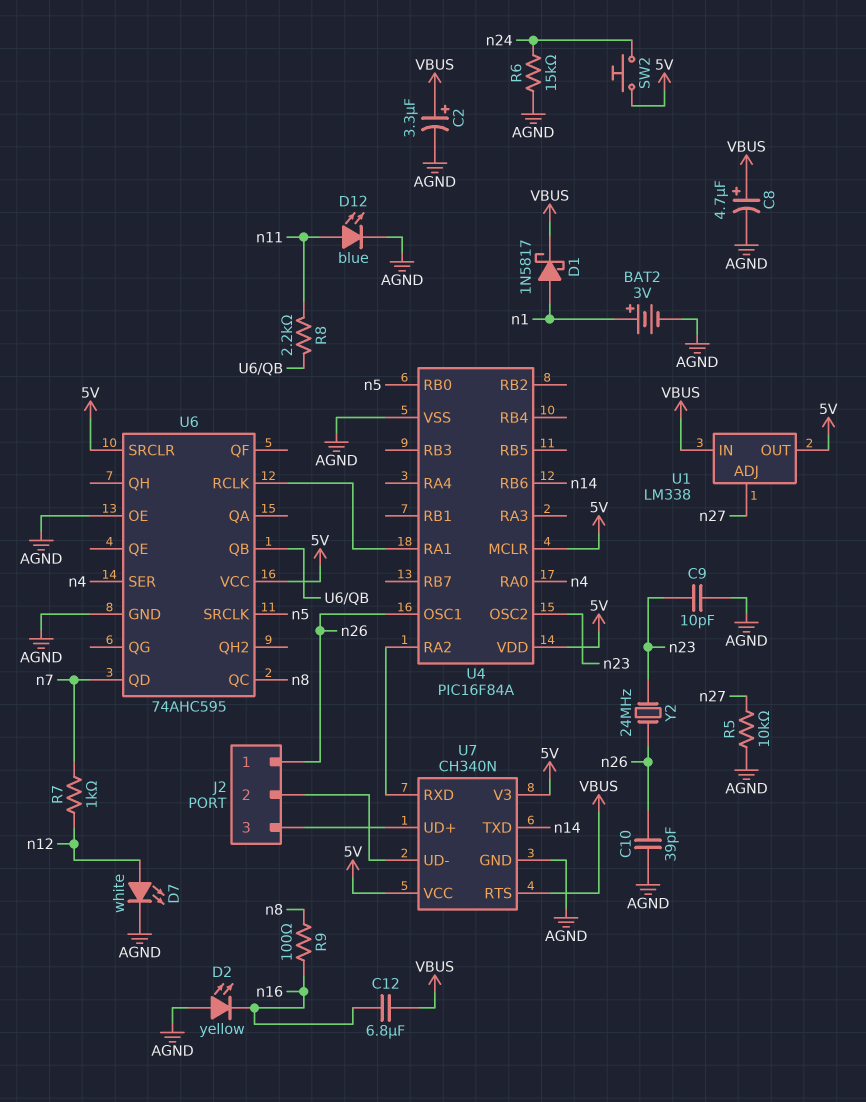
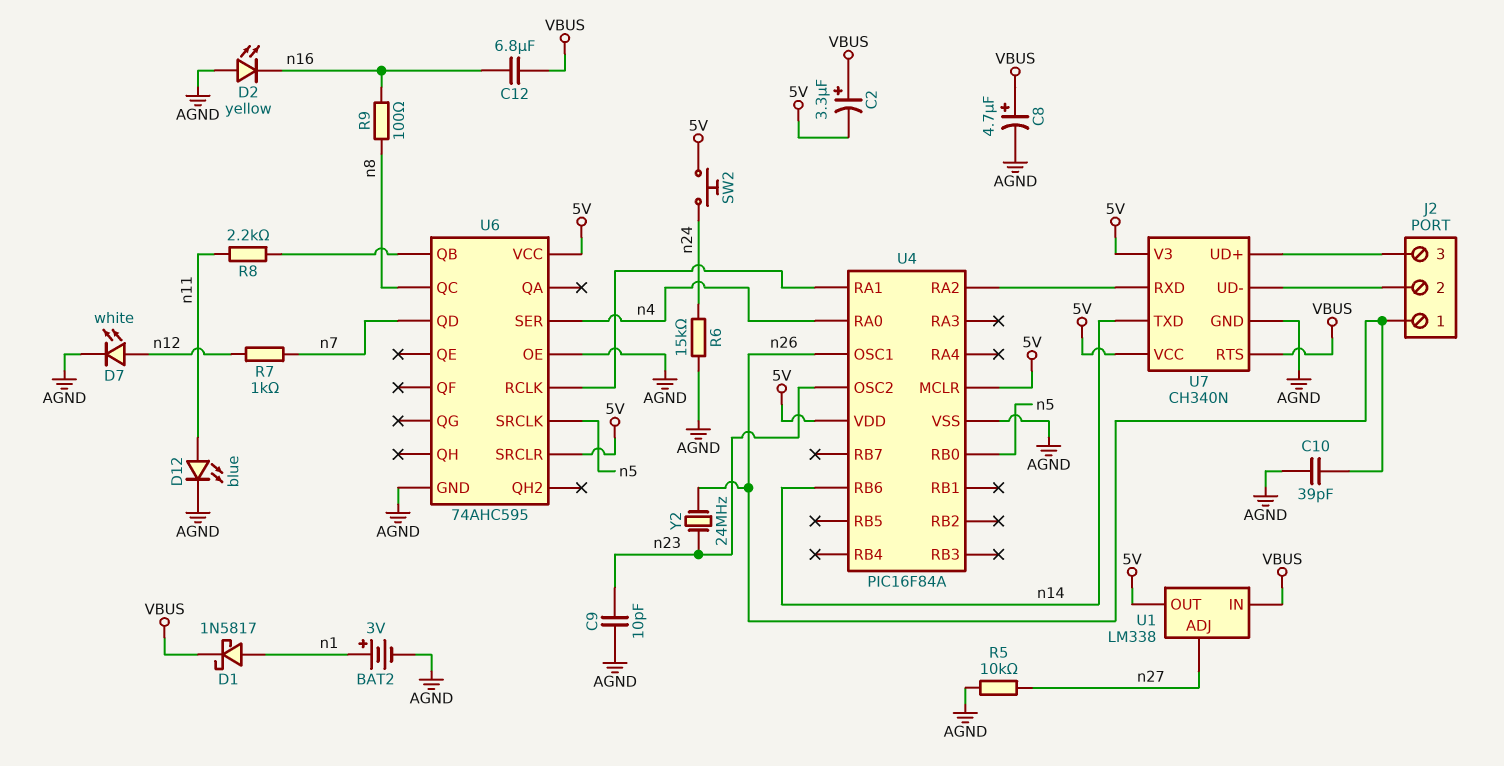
C2: 3.3uF (plus VBUS, minus AGND) -> 3.3uF (plus VBUS, minus 5V)

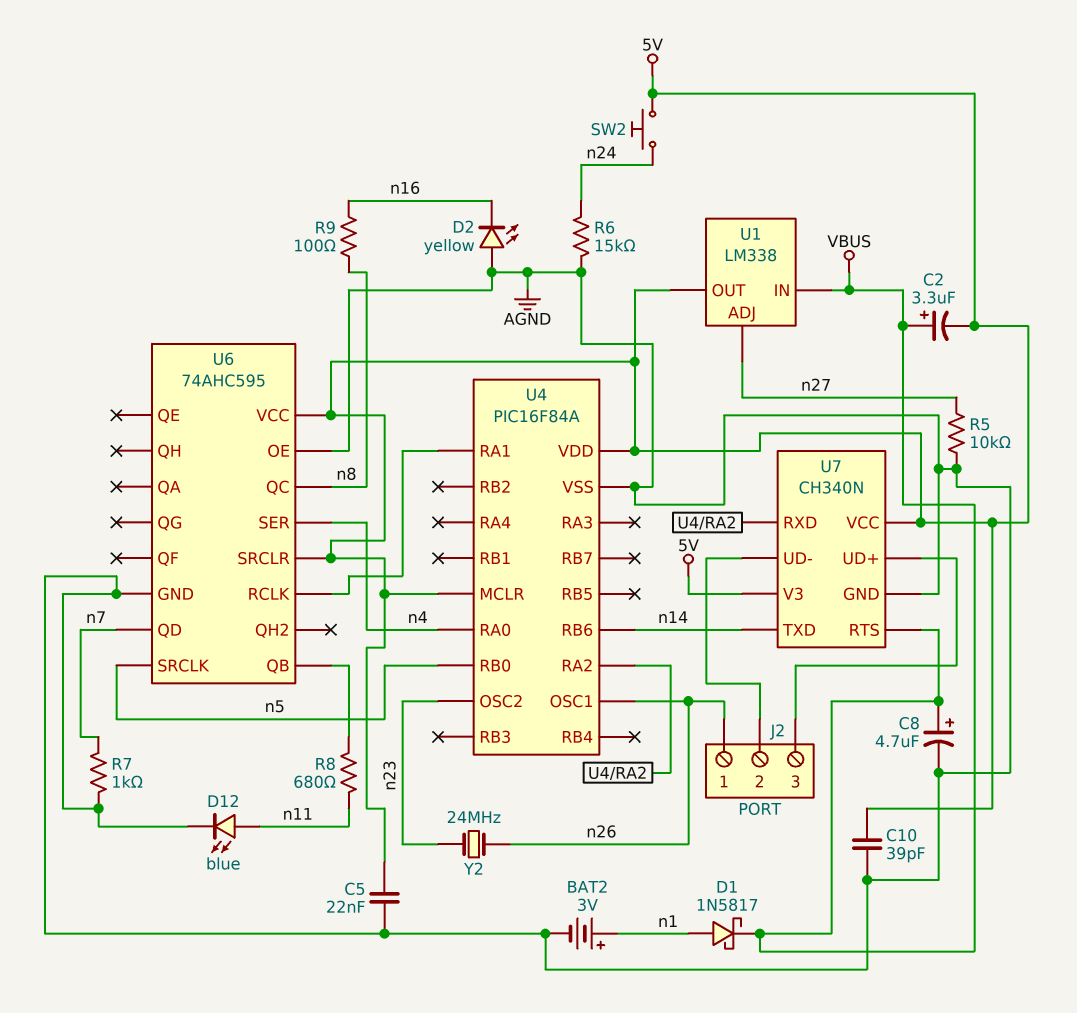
C5: none -> 22nF (5V, AGND)
C9: 10pF (AGND, n23) -> none
C10: 39pF (AGND, n26) -> 39pF (5V, AGND)
C12: 6.8uF (VBUS, n16) -> none
D7: LED white (A n12, K AGND) -> none
R7: 1k (n7, n12) -> 1k (AGND, n7)
R8: 2.2k (U6/QB, n11) -> 680 (U6/QB, n11)

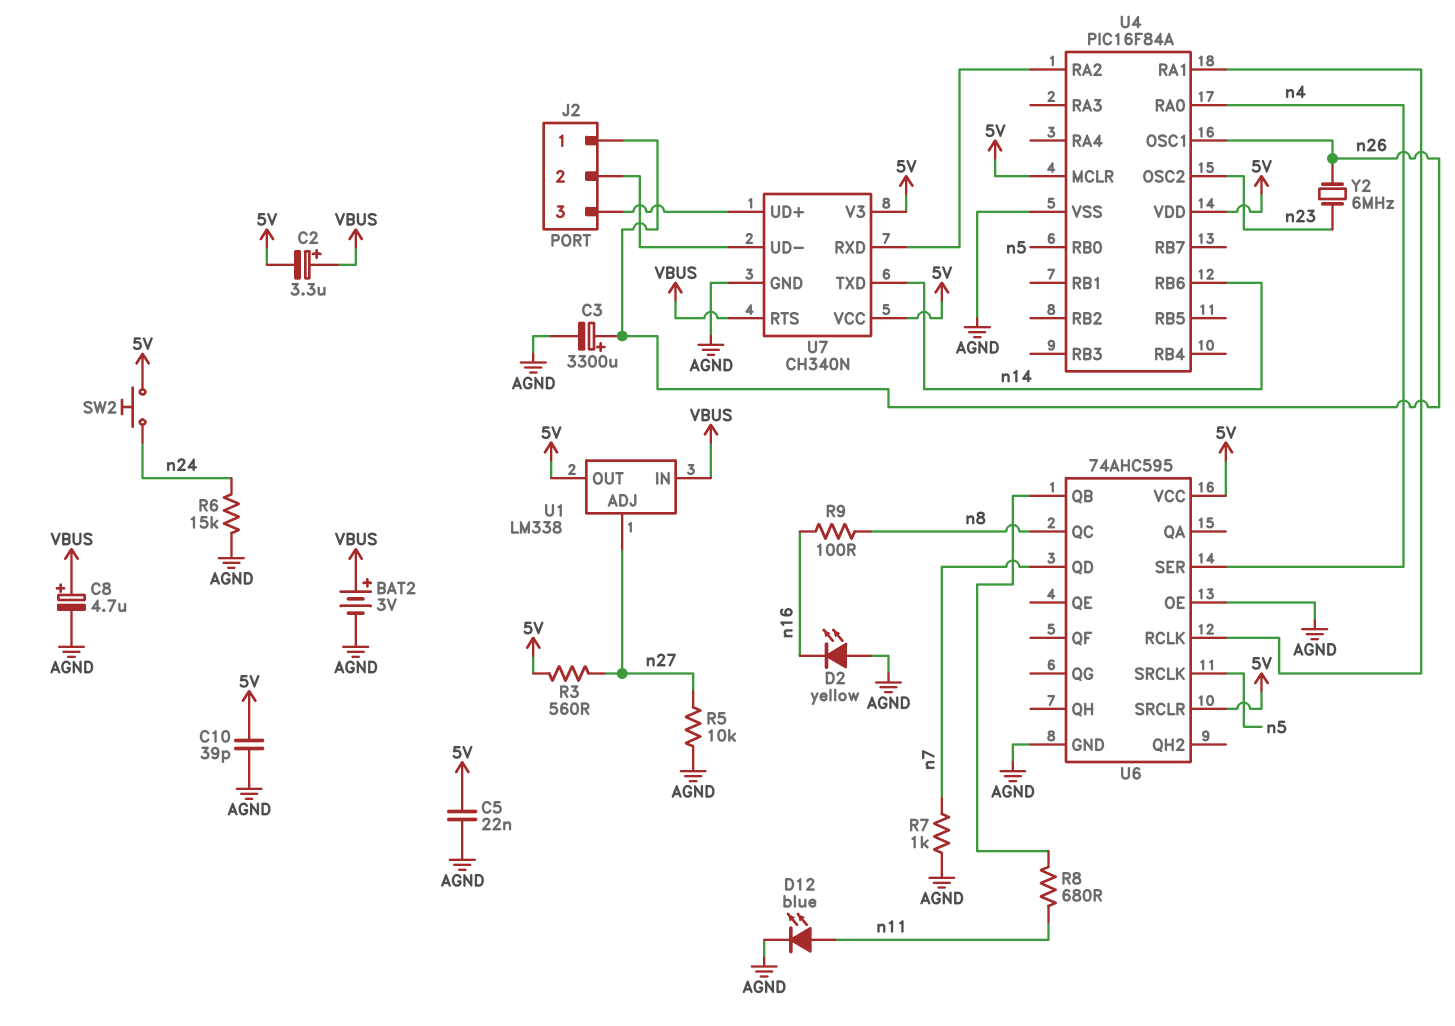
BAT2: 3V (plus n1, minus AGND) -> 3V (plus VBUS, minus AGND)
C3: none -> 3300uF (plus n26, minus AGND)
D1: schottky 1N5817 (A n1, K VBUS) -> none
R3: none -> 560 (5V, n27)
Y2: 24MHz (n23, n26) -> 6MHz (n23, n26)

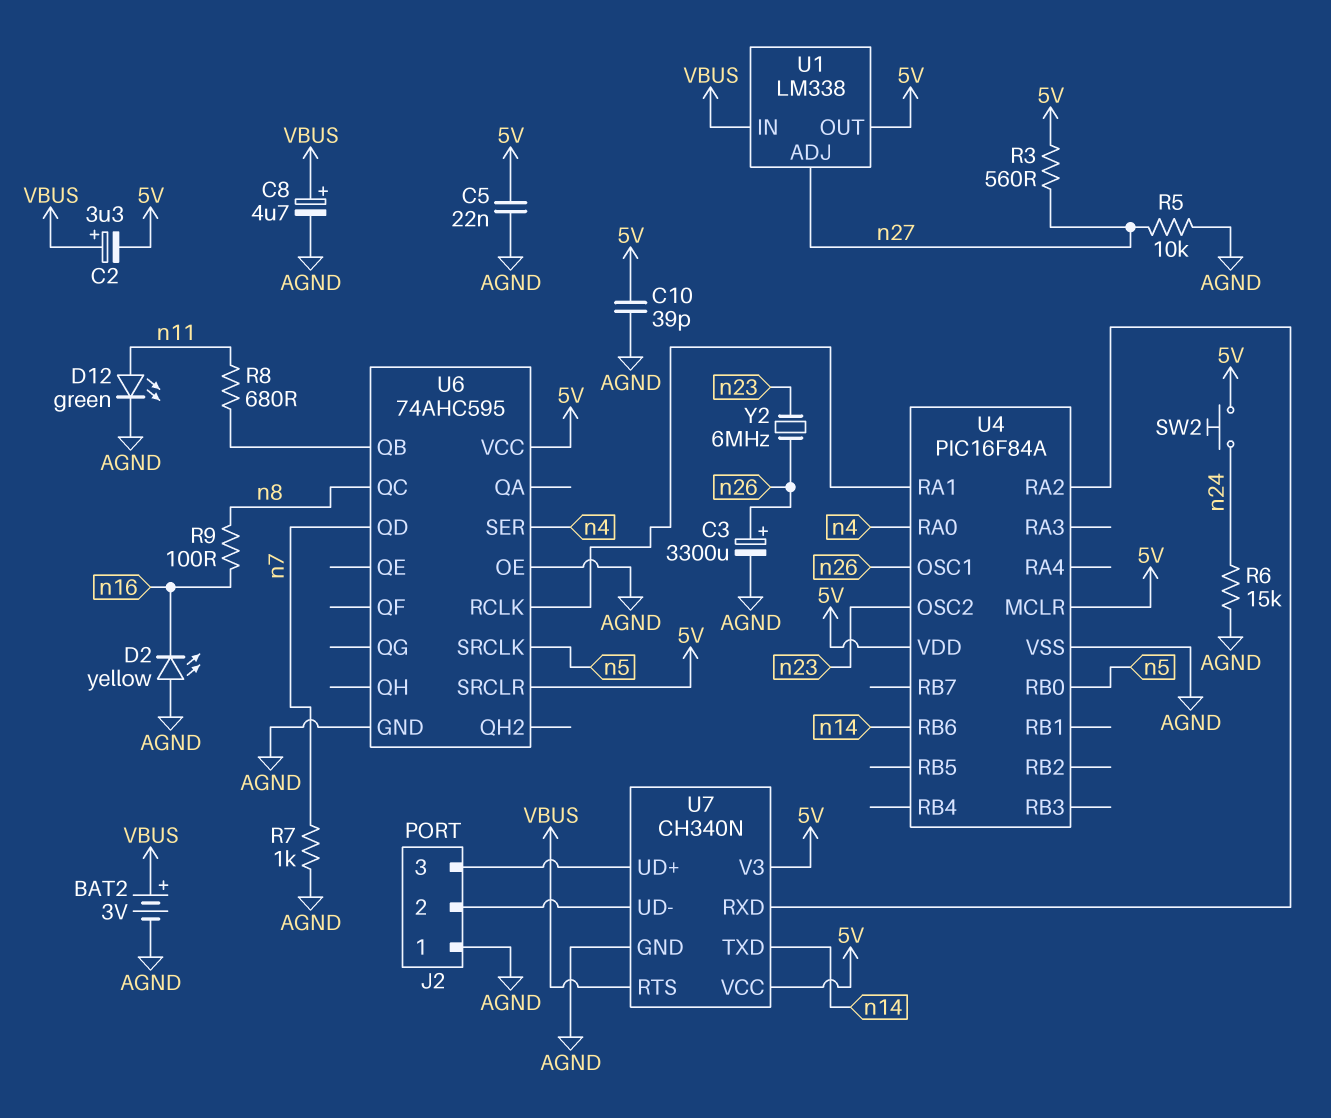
D12: LED blue (A n11, K AGND) -> LED green (A n11, K AGND)
J2 pin 1: n26 -> AGND

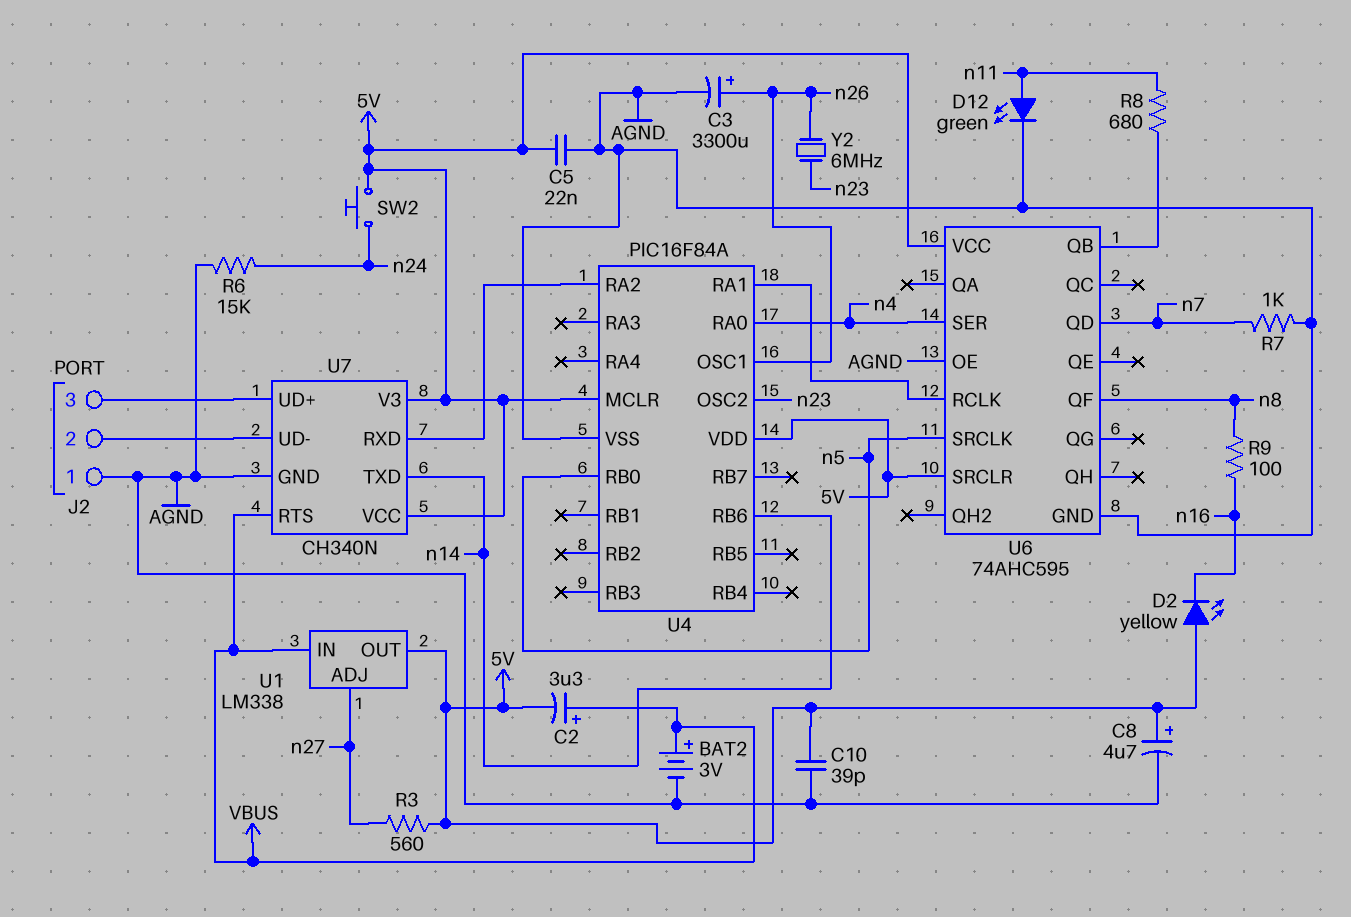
C8: 4.7uF (plus VBUS, minus AGND) -> 4.7uF (plus 5V, minus AGND)
D2: LED yellow (A AGND, K n16) -> LED yellow (A 5V, K n16)
R5: 10k (AGND, n27) -> none
U6 pin QC: n8 -> none
U6 pin QF: none -> n8

